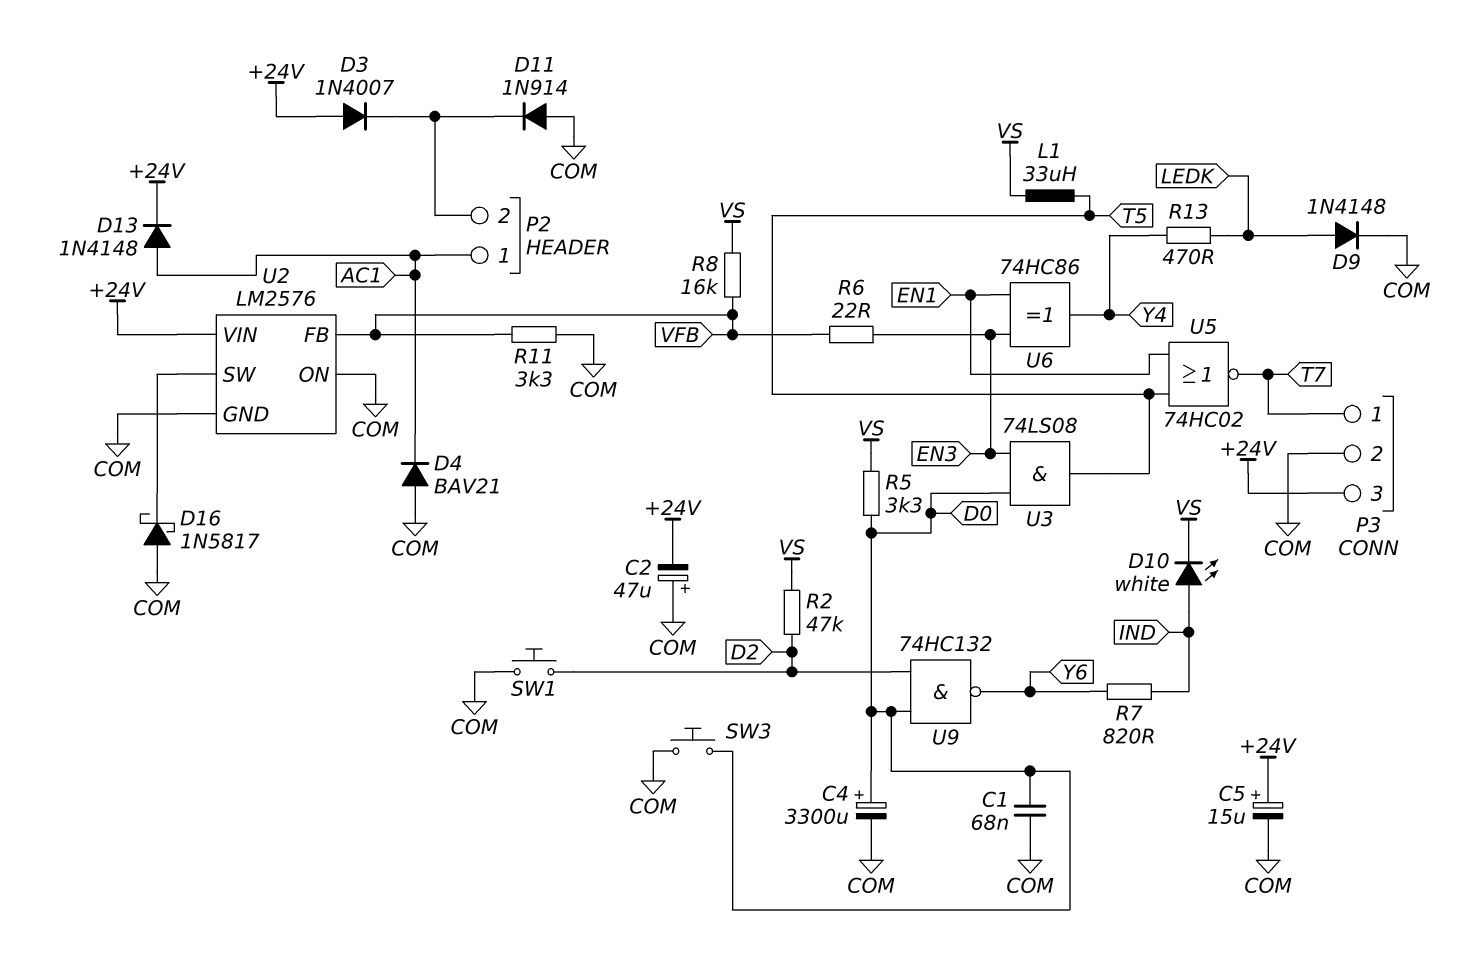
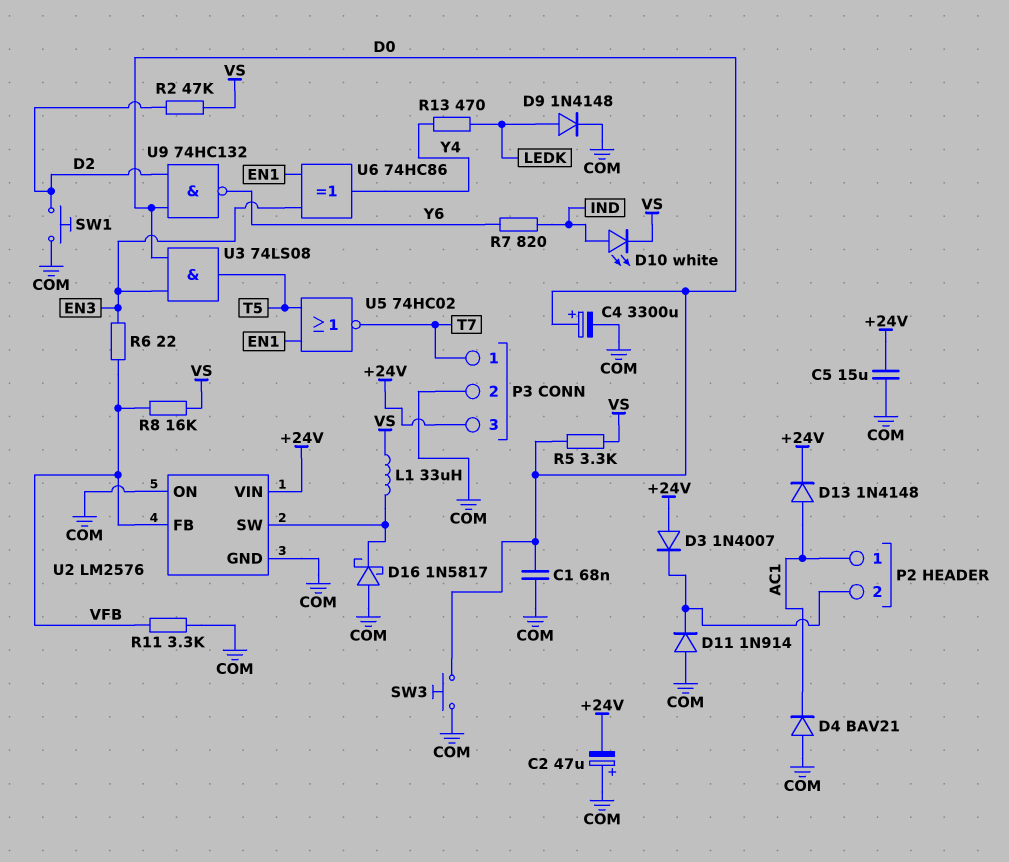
C5: 15uF (plus +24V, minus COM) -> 15uF (+24V, COM)
L1: 33uH (T5, VS) -> 33uH (U2/SW, VS)

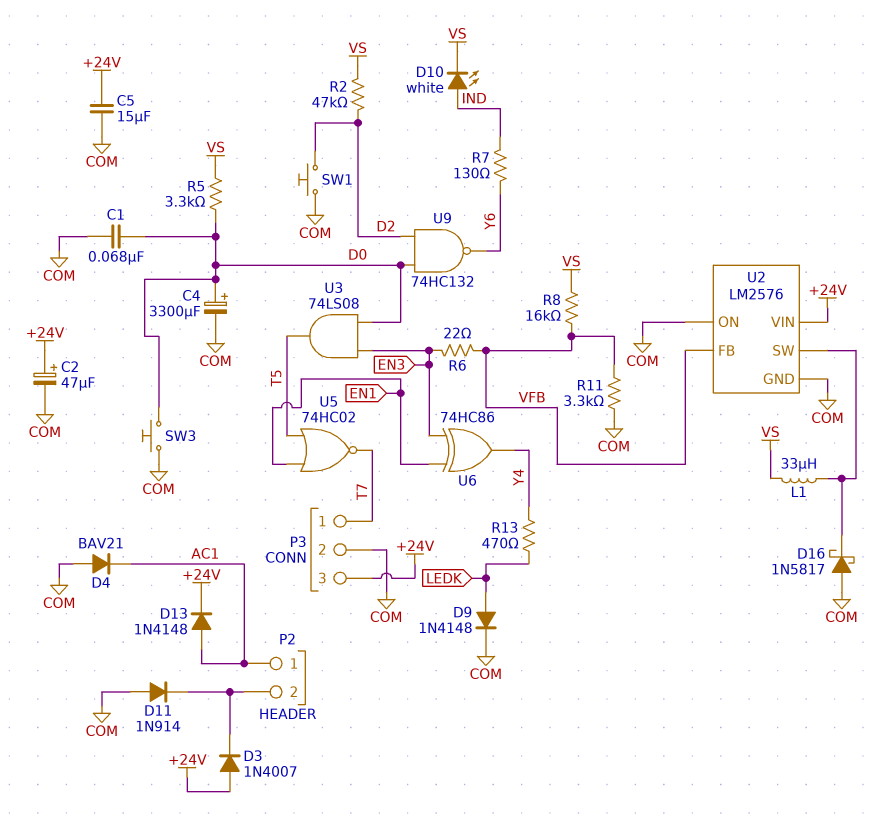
C2: 47uF (plus COM, minus +24V) -> 47uF (plus +24V, minus COM)
R7: 820 (IND, Y6) -> 130 (IND, Y6)

